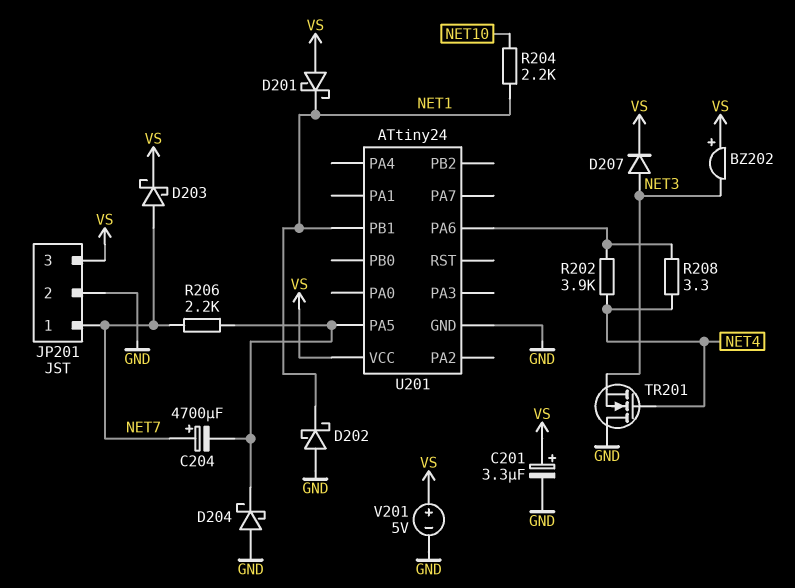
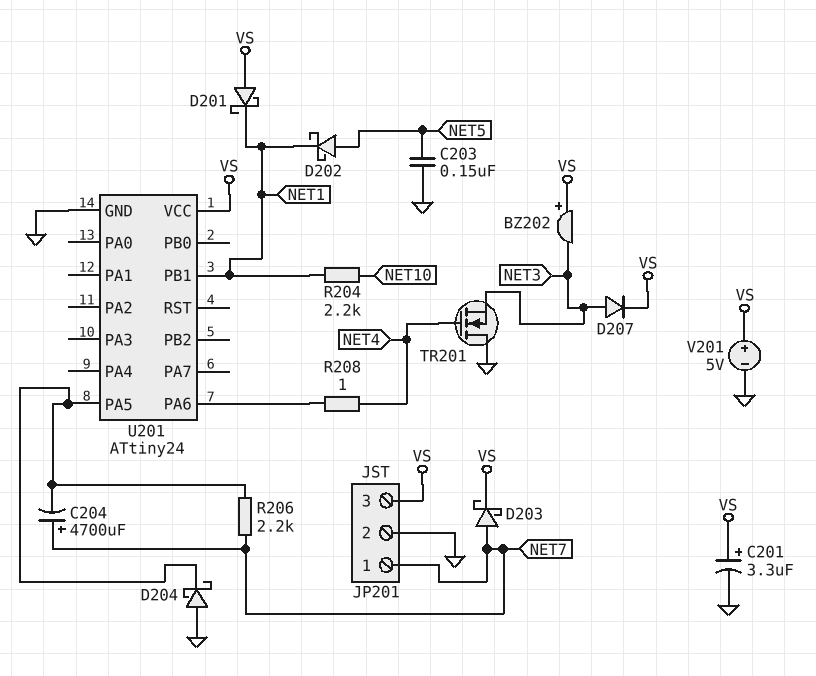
C203: none -> 150nF (GND, NET5)
D202: schottky (A GND, K NET1) -> schottky (A NET5, K NET1)
R202: 3.9k (NET4, U201/PA6) -> none
R208: 3.3 (NET4, U201/PA6) -> 1 (NET4, U201/PA6)

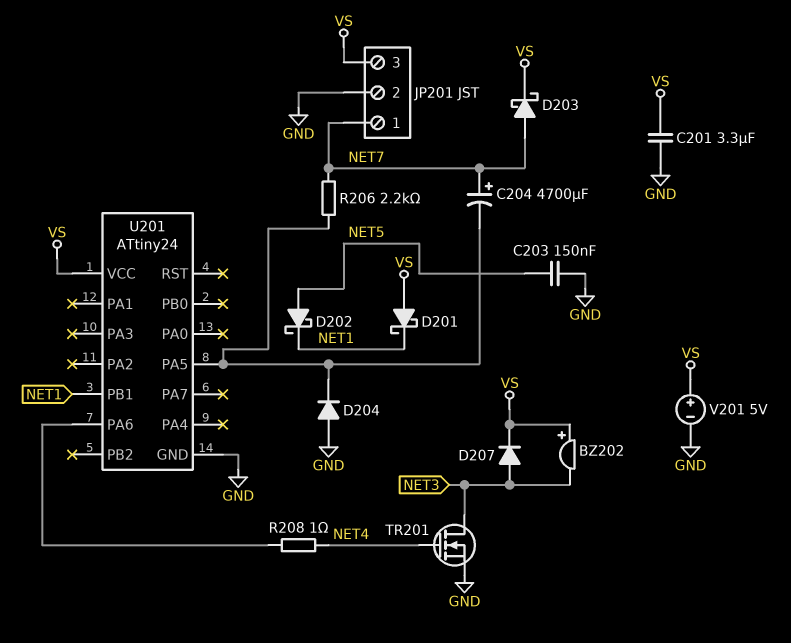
C201: 3.3uF (plus VS, minus GND) -> 3.3uF (GND, VS)
D204: schottky (A GND, K U201/PA5) -> diode (A GND, K U201/PA5)
R204: 2.2k (NET1, NET10) -> none
TR201: NMOS (G NET4, D GND, S NET3) -> NMOS (G NET4, D NET3, S GND)

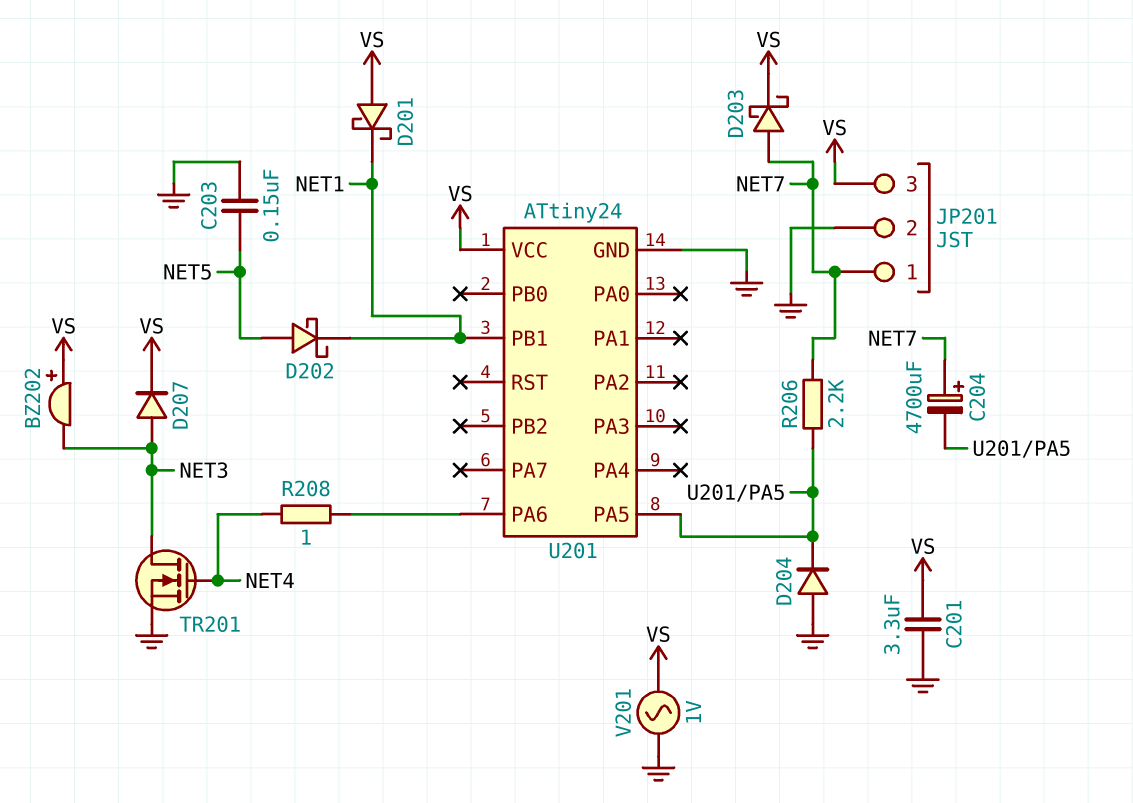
V201: 5V (plus VS, minus GND) -> AC 1V (GND, VS)

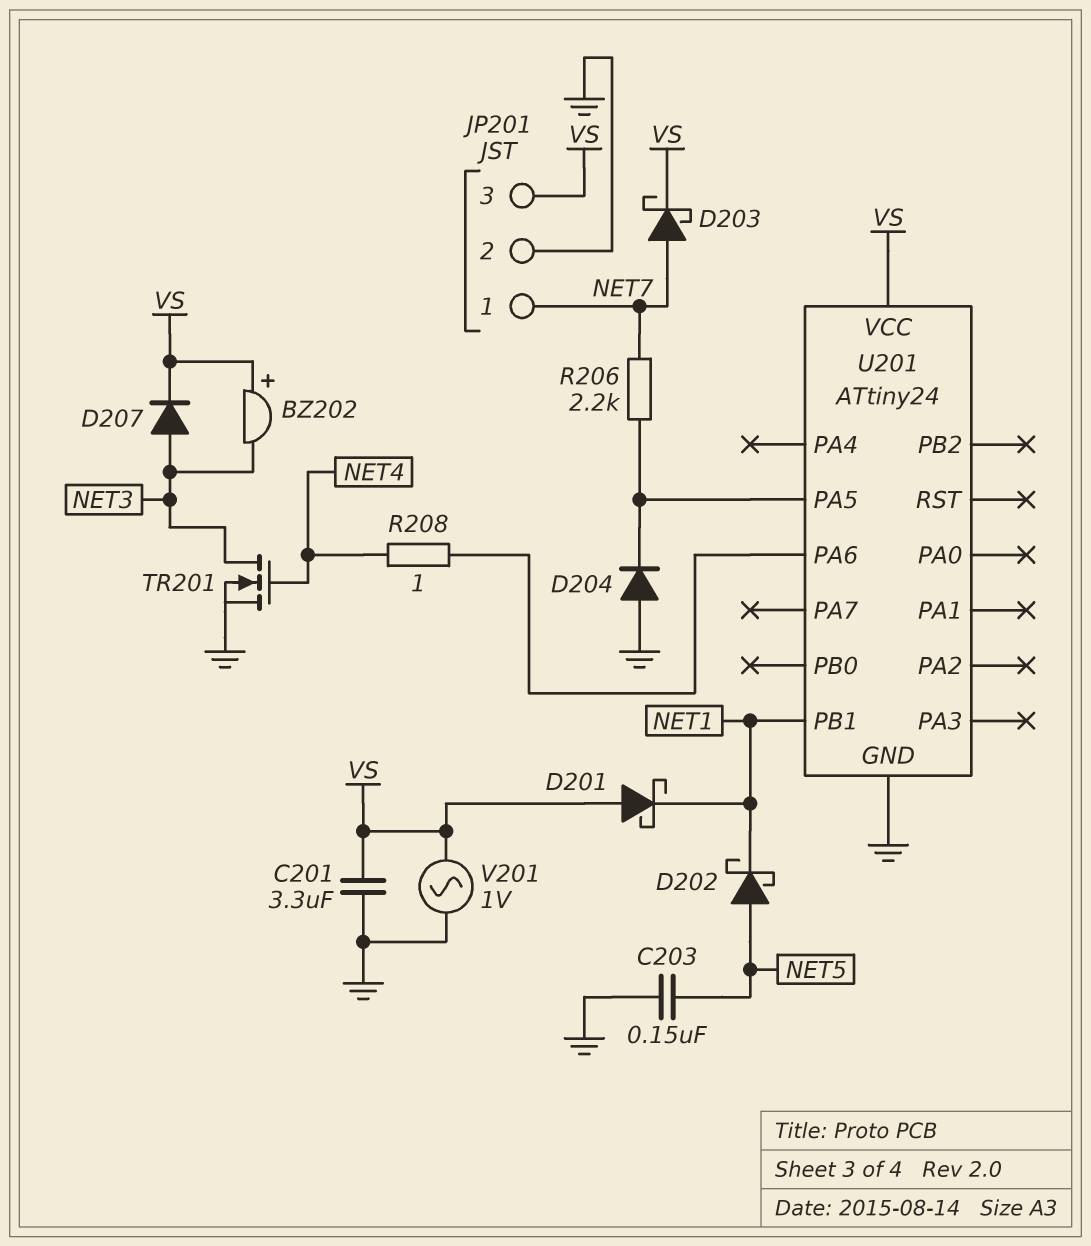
C204: 4700uF (plus NET7, minus U201/PA5) -> none

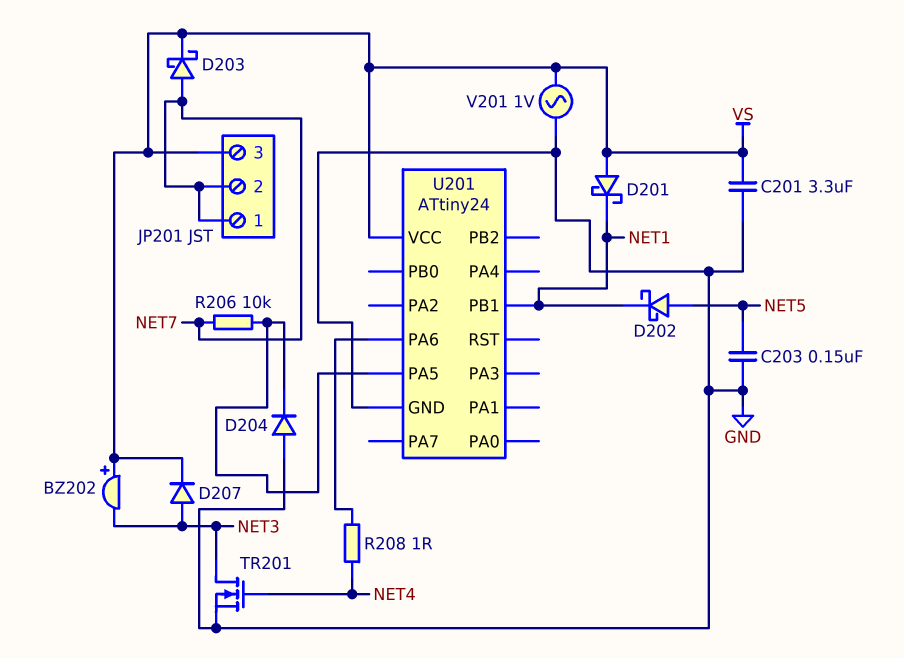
JP201 pin 2: GND -> NET7
R206: 2.2k (NET7, U201/PA5) -> 10k (NET7, U201/PA5)

